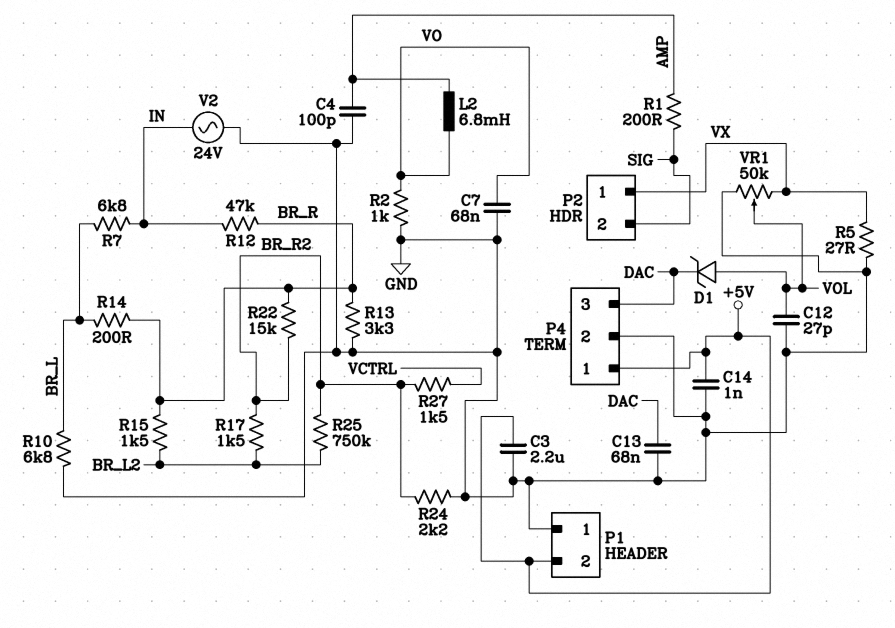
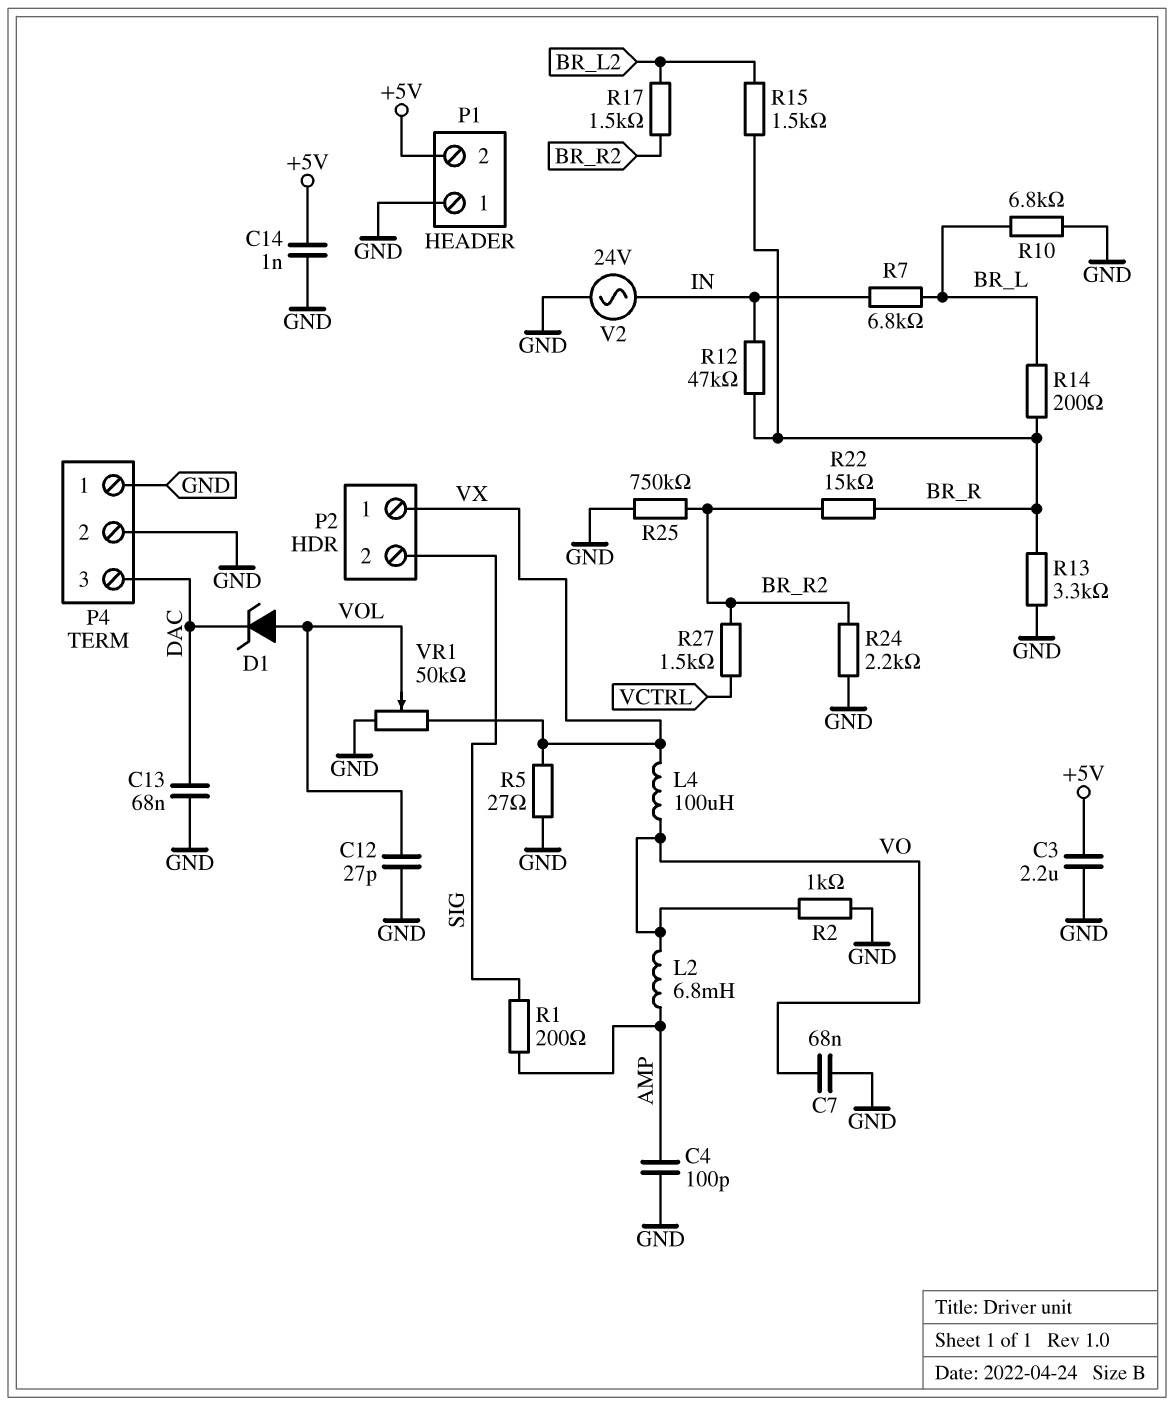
L4: none -> 100uH (VO, VX)
P4 pin 1: +5V -> GND
R25: 750k (BR_L2, BR_R2) -> 750k (BR_R2, GND)

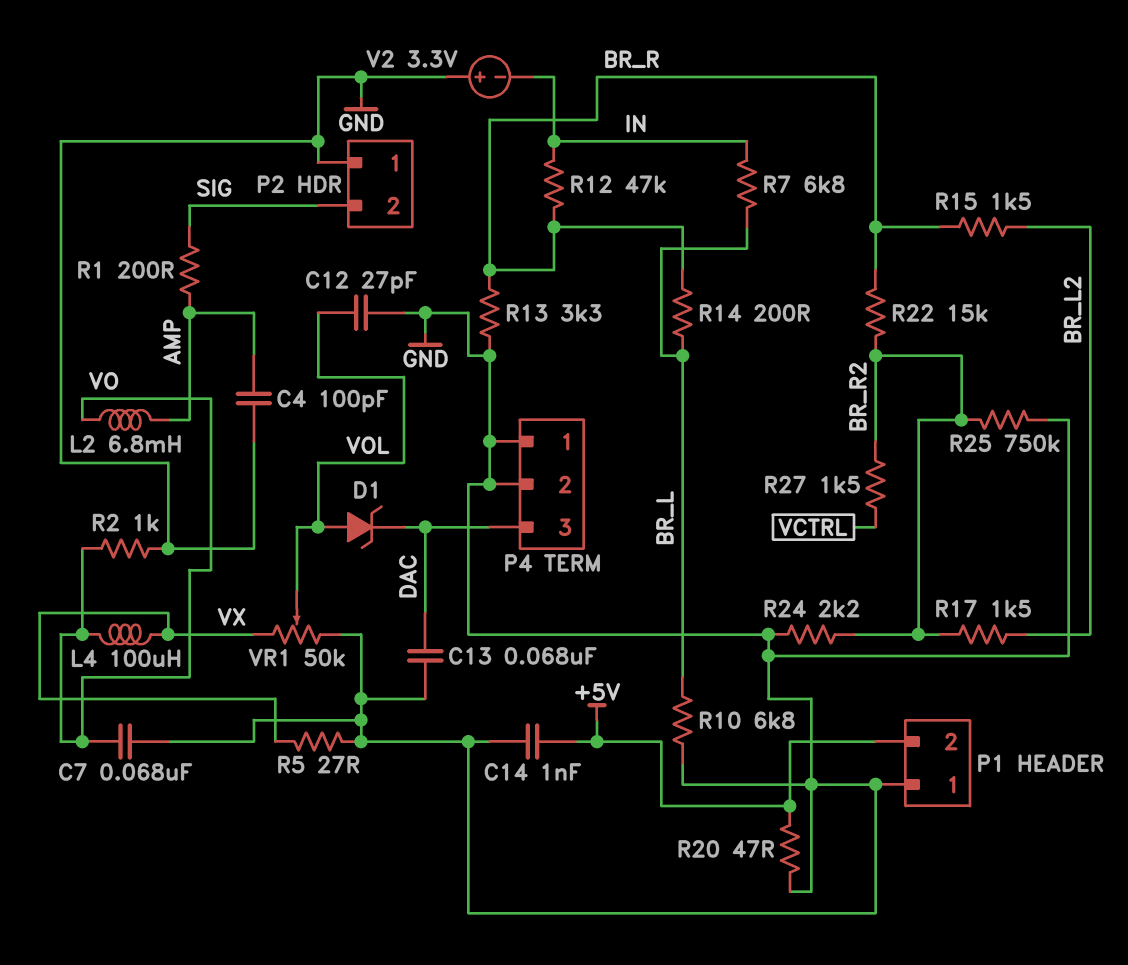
C3: 2.2uF (+5V, GND) -> none
P2 pin 1: VX -> GND
R20: none -> 47 (+5V, GND)
V2: AC 24V (GND, IN) -> 3.3V (plus GND, minus IN)

